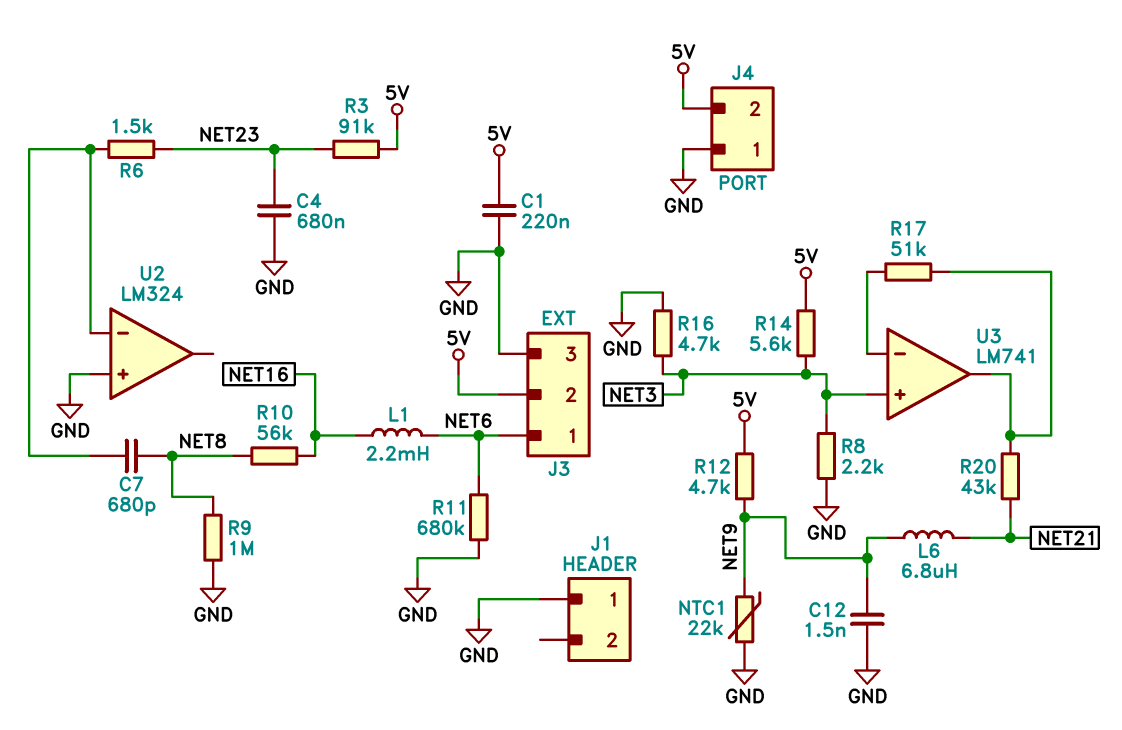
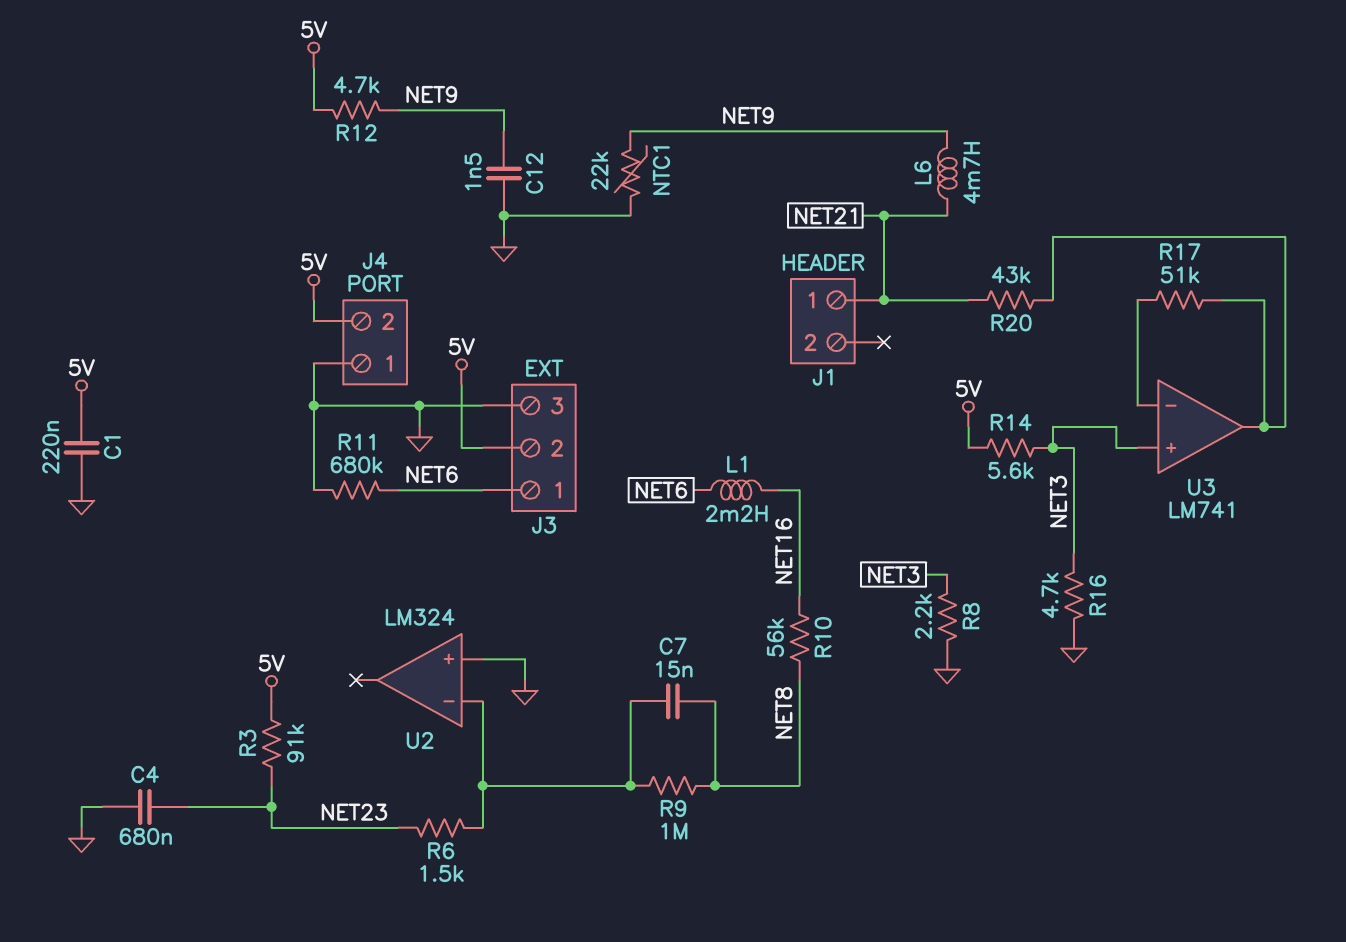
C7: 680pF (NET8, U2/in-) -> 15nF (NET8, U2/in-)
J1 pin 1: GND -> NET21
L6: 6.8uH (NET9, NET21) -> 4.7mH (NET9, NET21)
R9: 1M (GND, NET8) -> 1M (NET8, U2/in-)

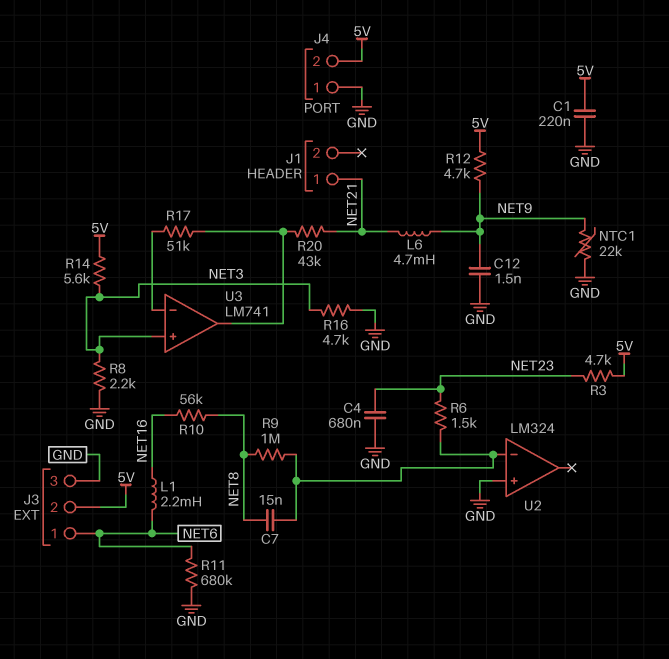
R3: 91k (5V, NET23) -> 4.7k (5V, NET23)

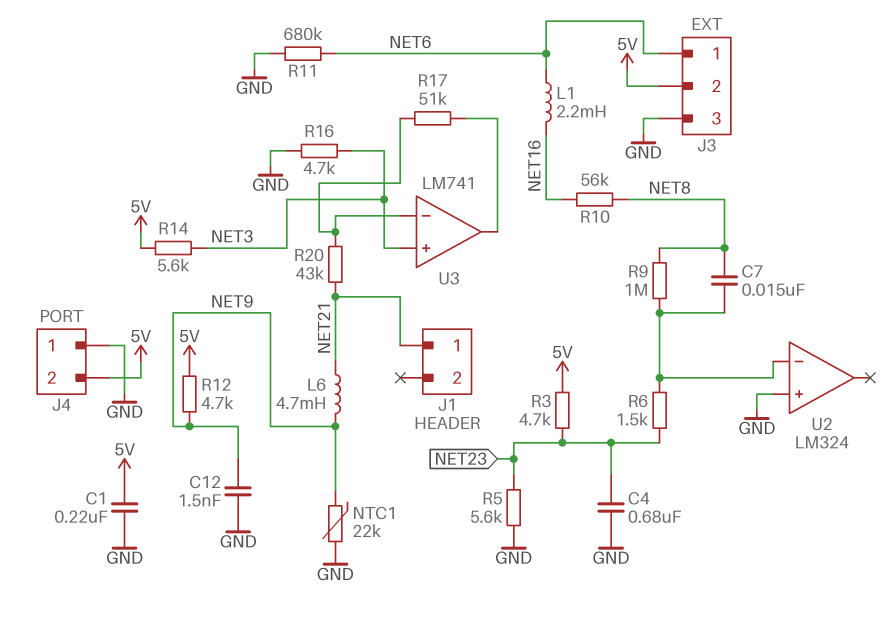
R5: none -> 5.6k (GND, NET23)
R8: 2.2k (GND, NET3) -> none
R20: 43k (NET21, U3/out) -> 43k (NET21, U3/in-)

